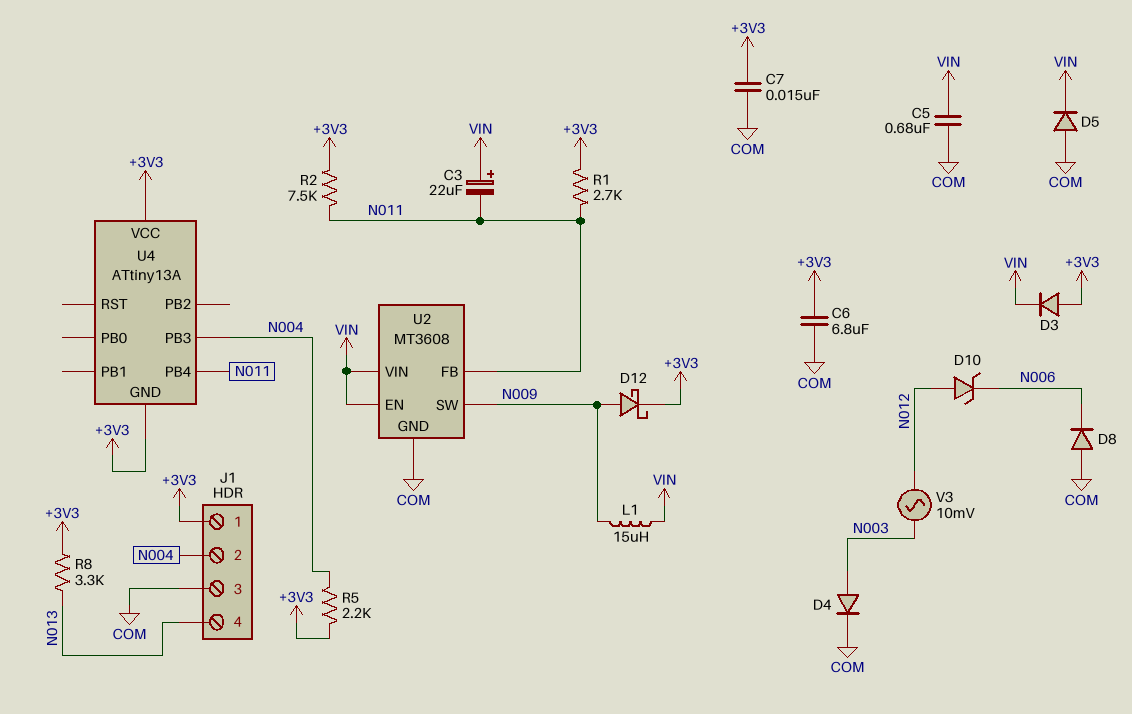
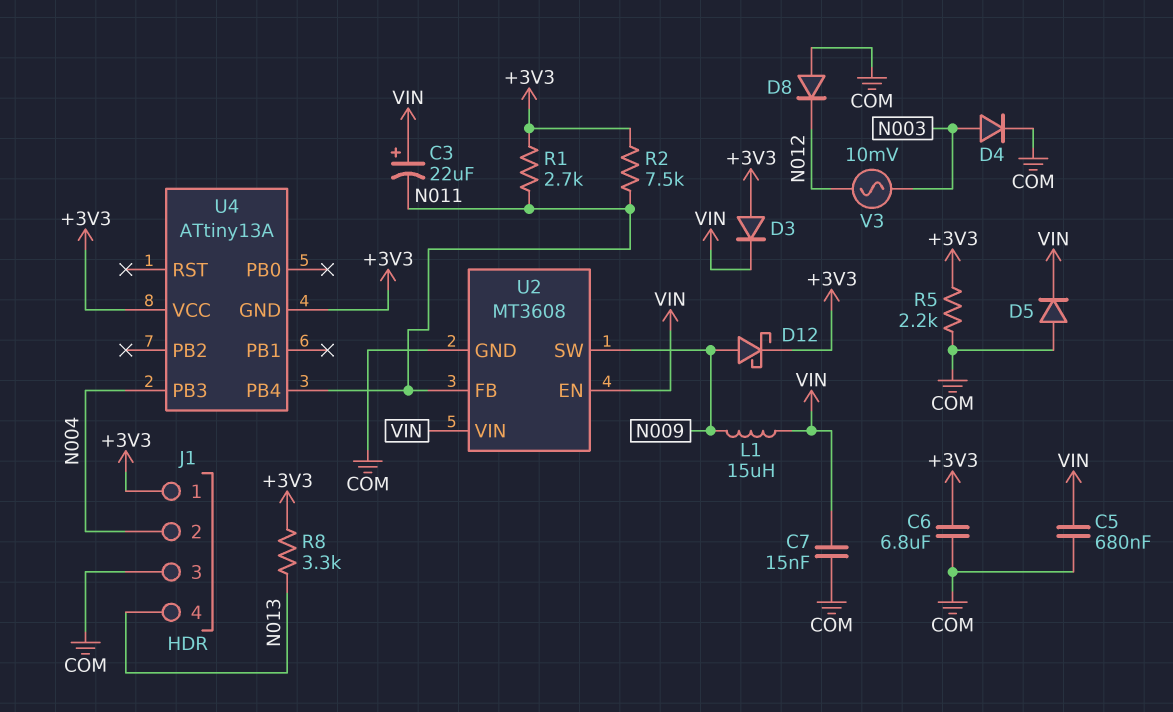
C7: 15nF (+3V3, COM) -> 15nF (COM, VIN)
D8: diode (A COM, K N006) -> diode (A COM, K N012)
D10: zener (A N012, K N006) -> none
R5: 2.2k (+3V3, N004) -> 2.2k (+3V3, COM)

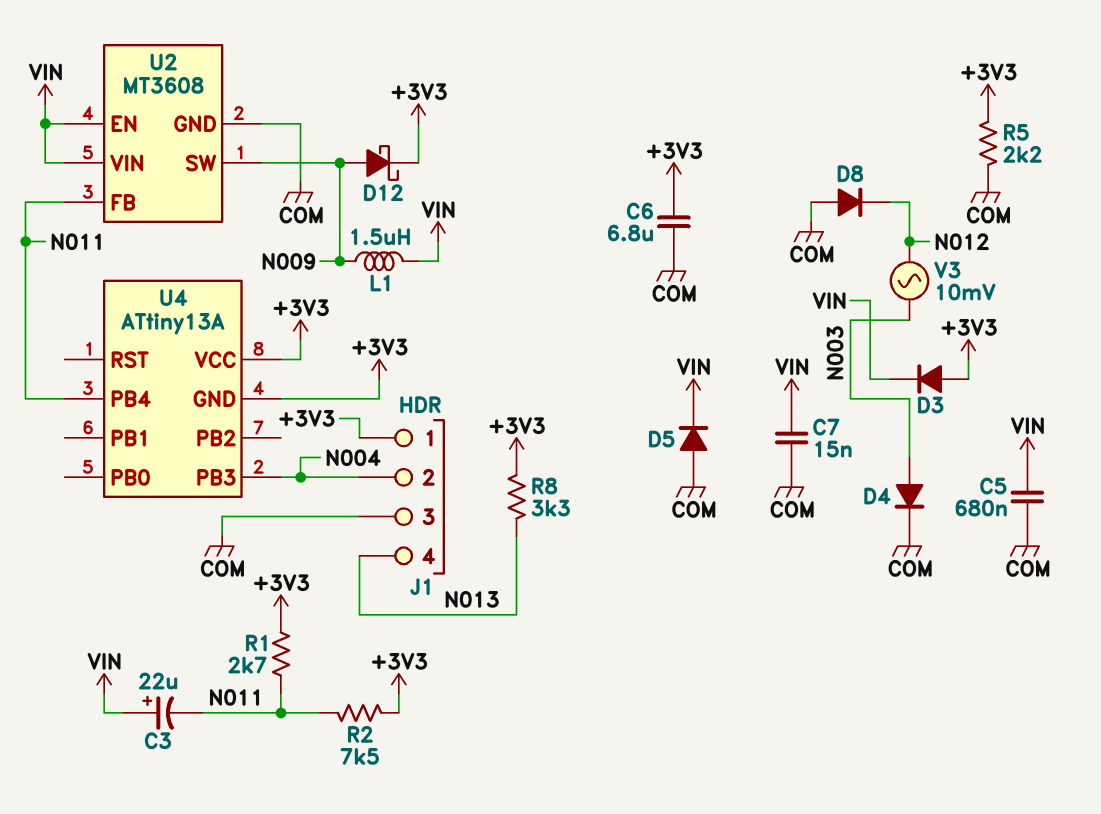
L1: 15uH (N009, VIN) -> 1.5uH (N009, VIN)

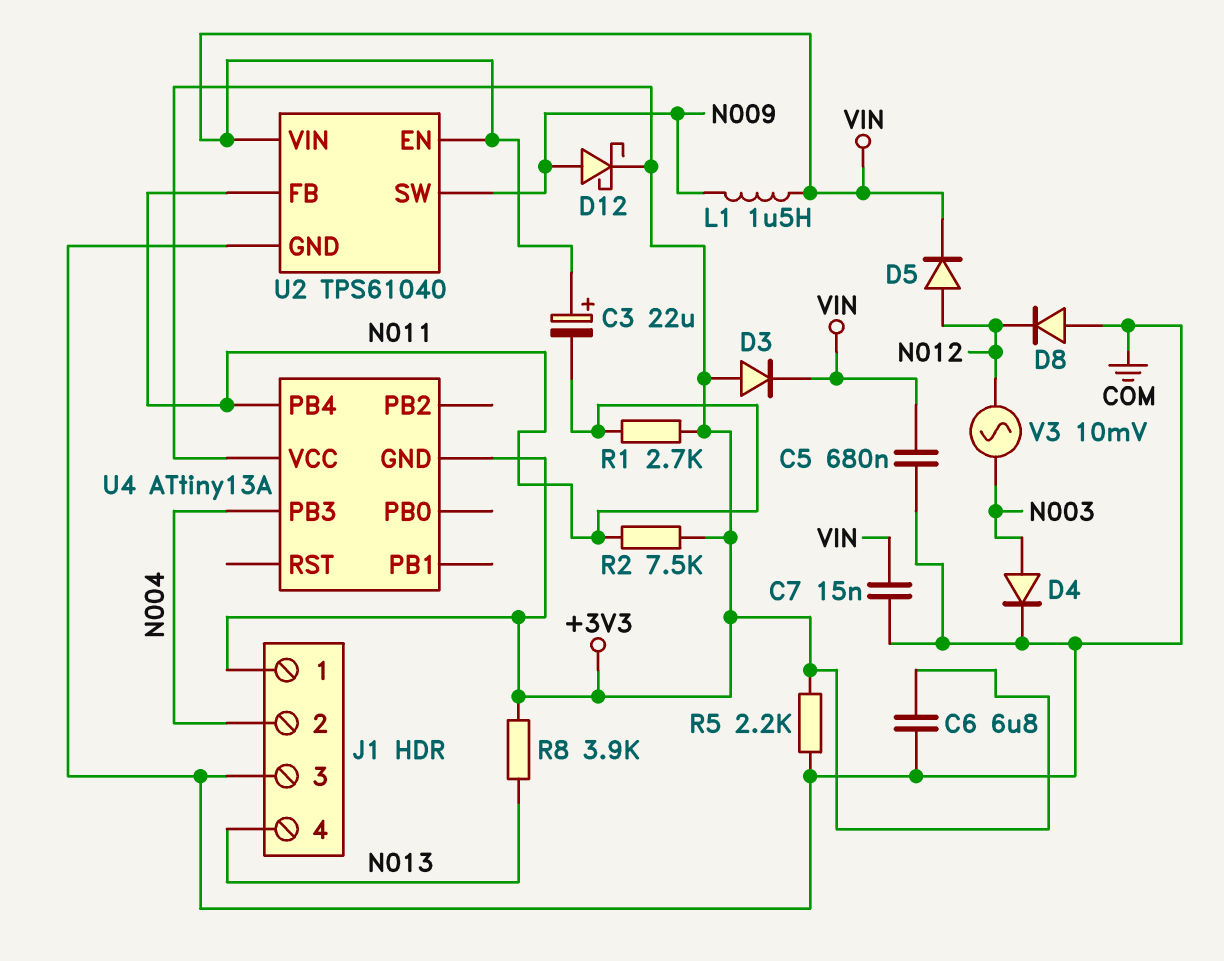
D5: diode (A COM, K VIN) -> diode (A N012, K VIN)
R8: 3.3k (+3V3, N013) -> 3.9k (+3V3, N013)
U2: MT3608 -> TPS61040

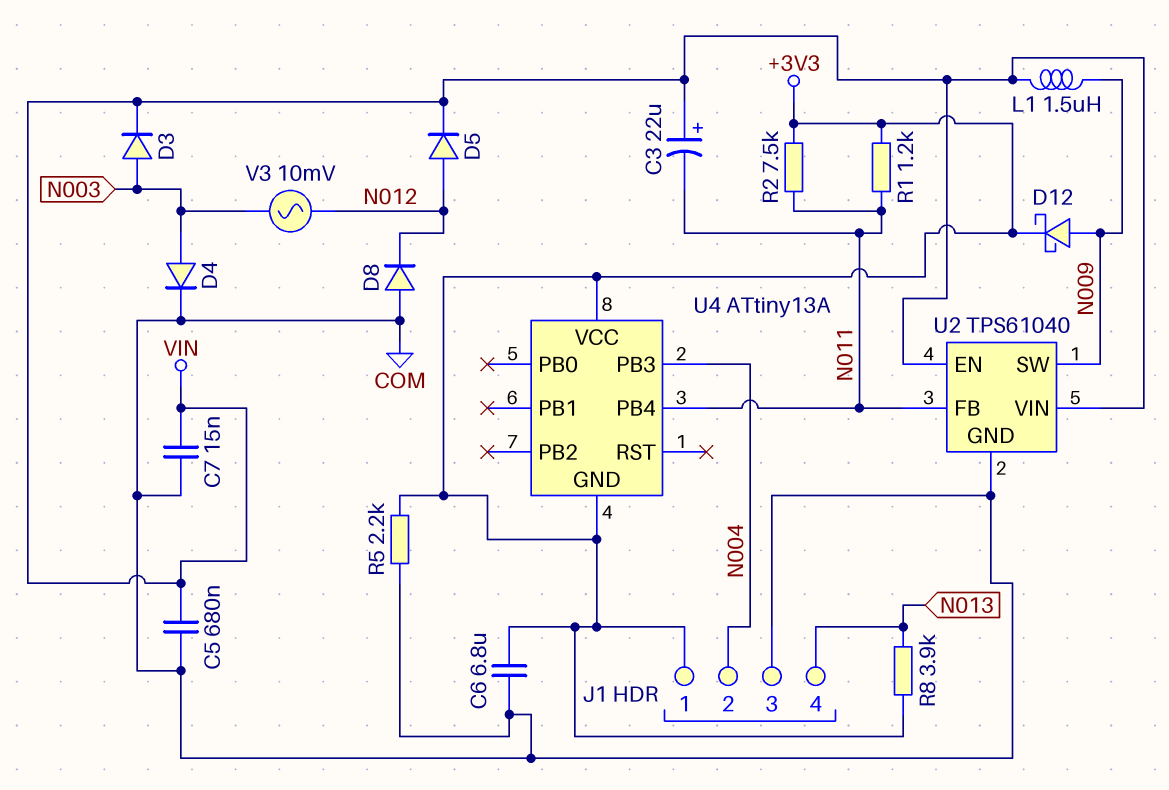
D3: diode (A +3V3, K VIN) -> diode (A N003, K VIN)
R1: 2.7k (+3V3, N011) -> 1.2k (+3V3, N011)

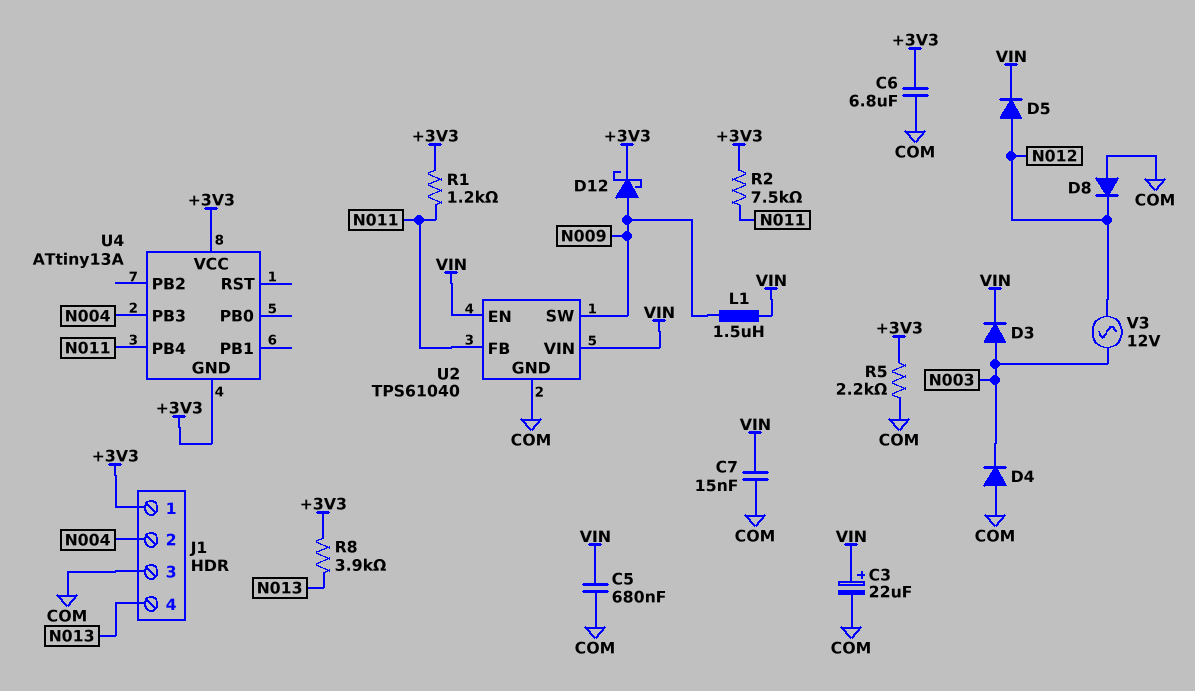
C3: 22uF (plus VIN, minus N011) -> 22uF (plus VIN, minus COM)
D4: diode (A N003, K COM) -> diode (A COM, K N003)
V3: AC 10mV (N003, N012) -> AC 12V (N003, N012)

